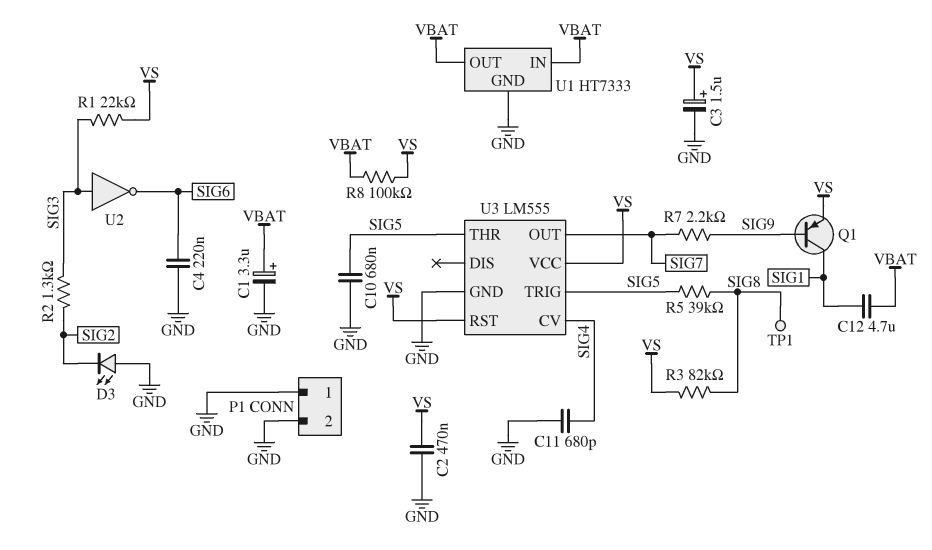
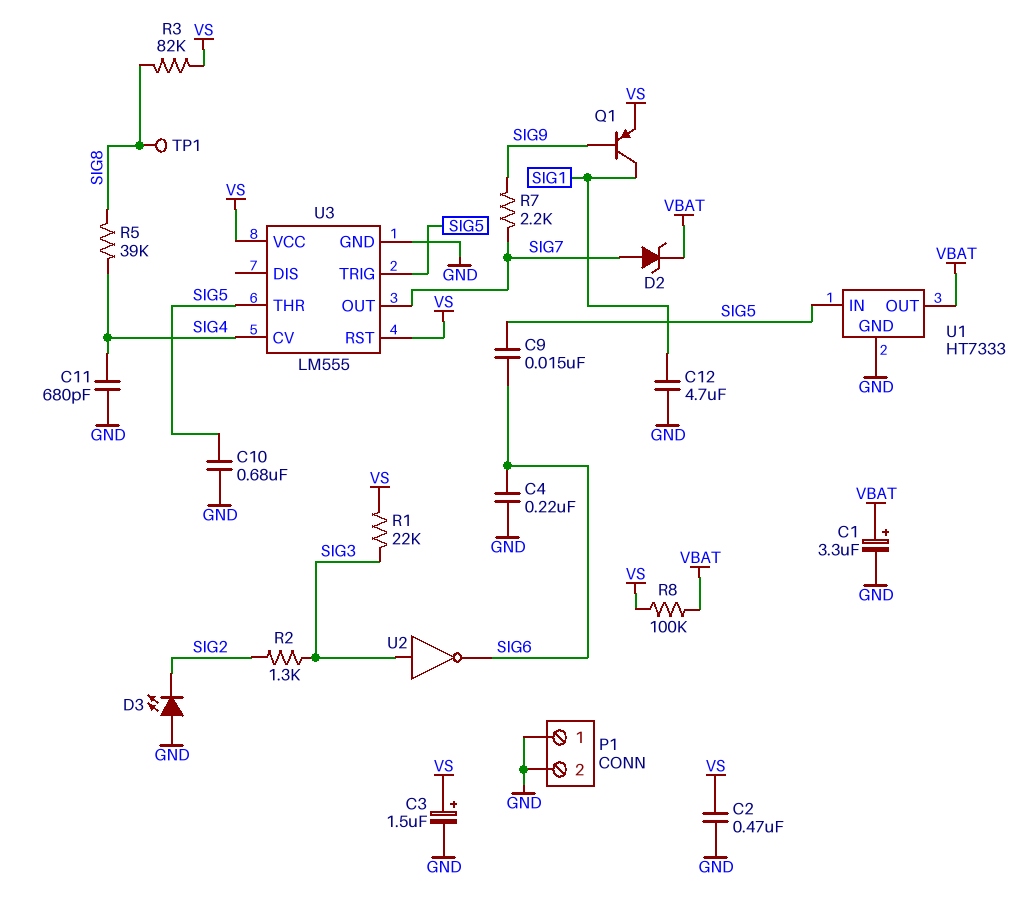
C9: none -> 15nF (SIG5, SIG6)
C12: 4.7uF (SIG1, VBAT) -> 4.7uF (GND, SIG1)
D2: none -> zener (A SIG7, K VBAT)
R5: 39k (SIG5, SIG8) -> 39k (SIG4, SIG8)
U1 pin IN: VBAT -> SIG5

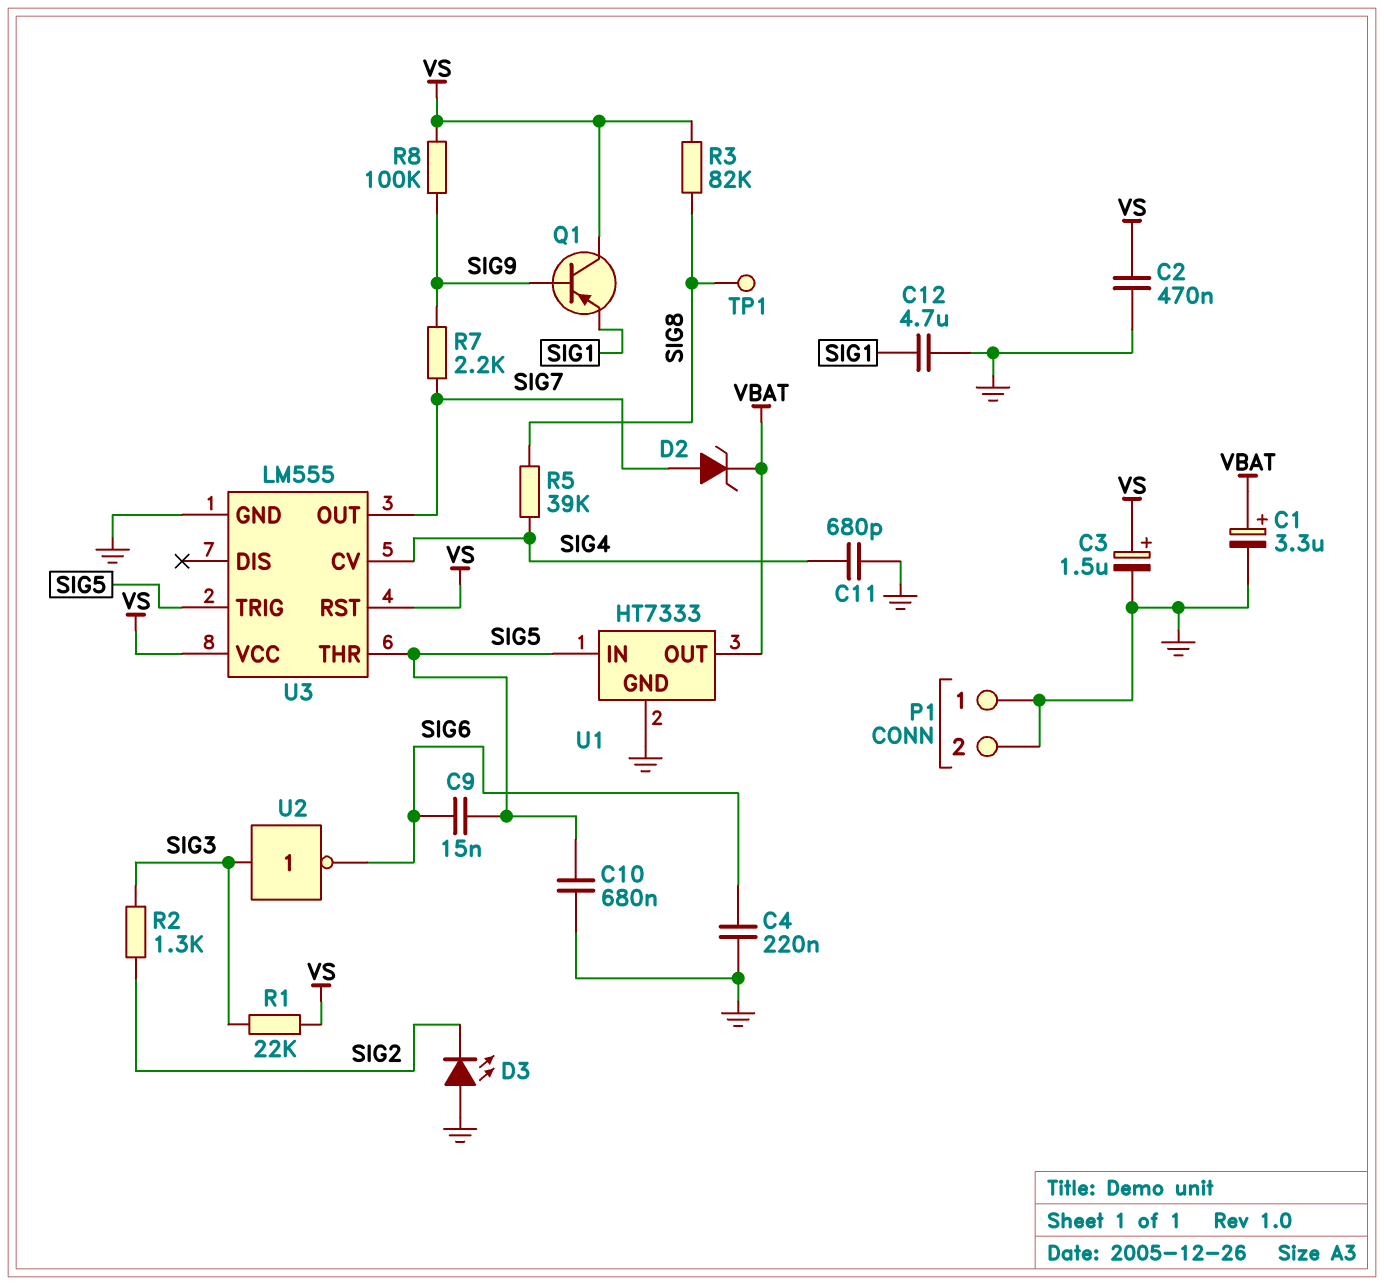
Q1: PNP (B SIG9, C SIG1, E VS) -> PNP (B SIG9, C VS, E SIG1)
R8: 100k (VBAT, VS) -> 100k (SIG9, VS)

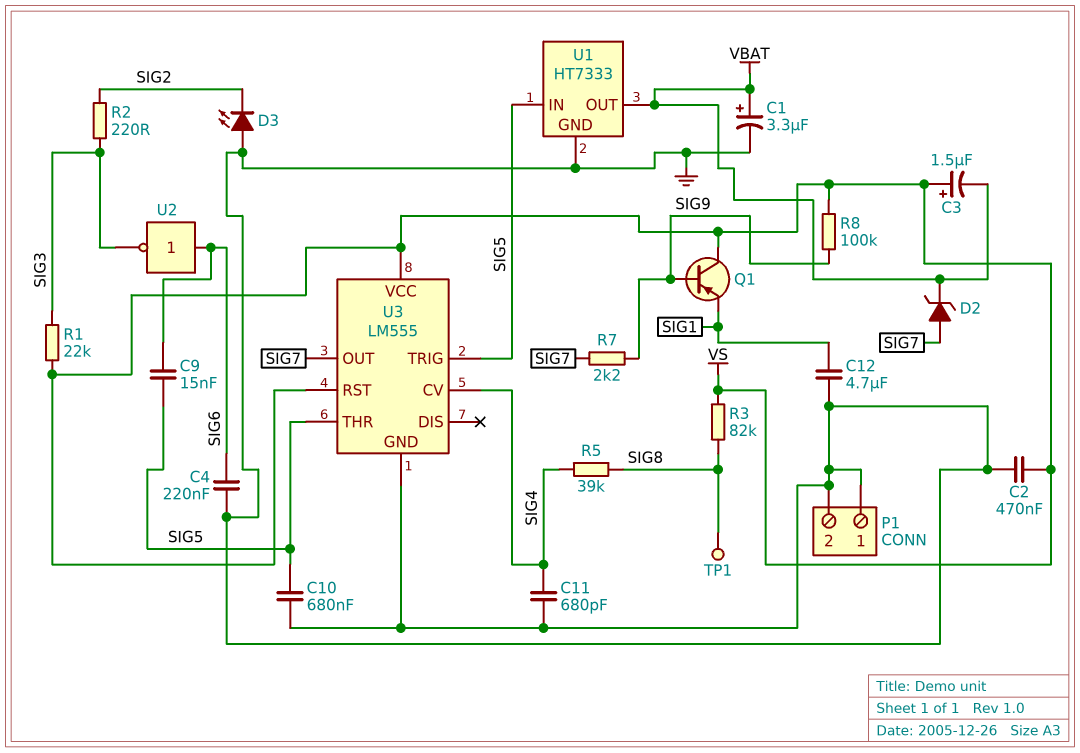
C3: 1.5uF (plus VS, minus GND) -> 1.5uF (plus VS, minus VBAT)
R2: 1.3k (SIG2, SIG3) -> 220 (SIG2, SIG3)
U2: NOT (in SIG3, out SIG6) -> NOT (in SIG6, out SIG3)

